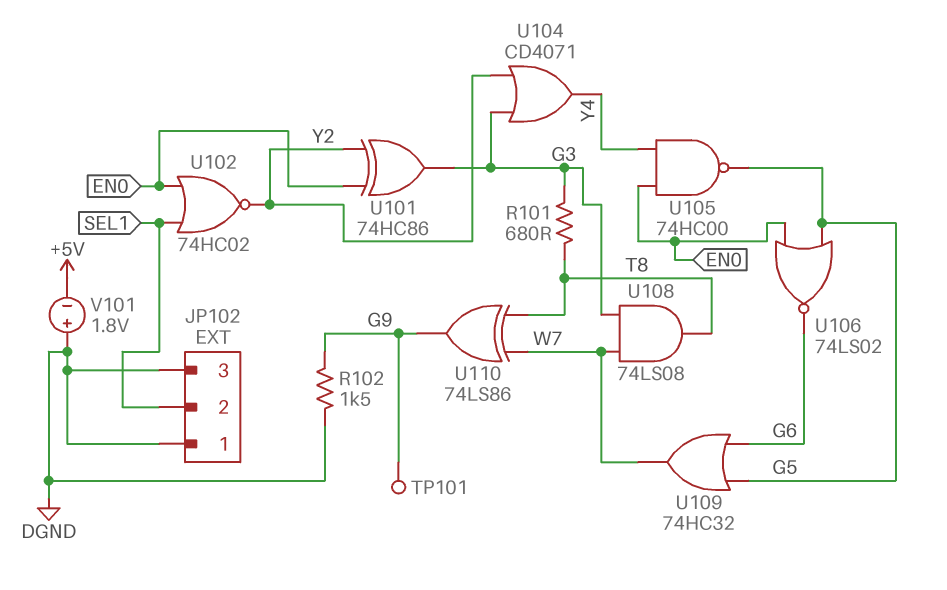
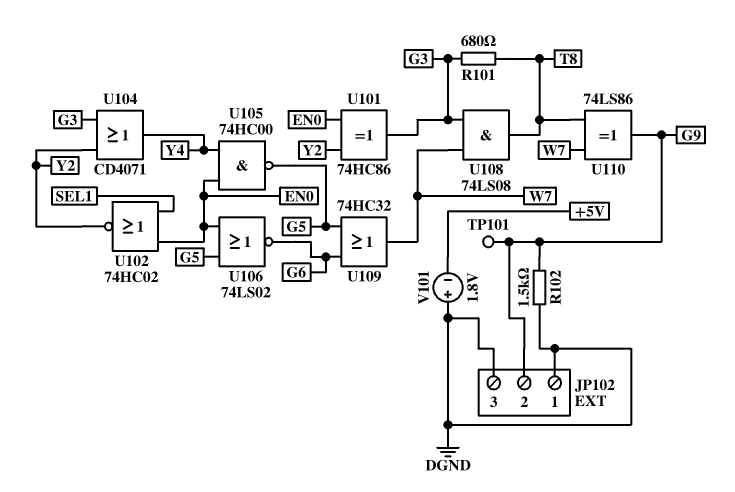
JP102 pin 2: SEL1 -> G9

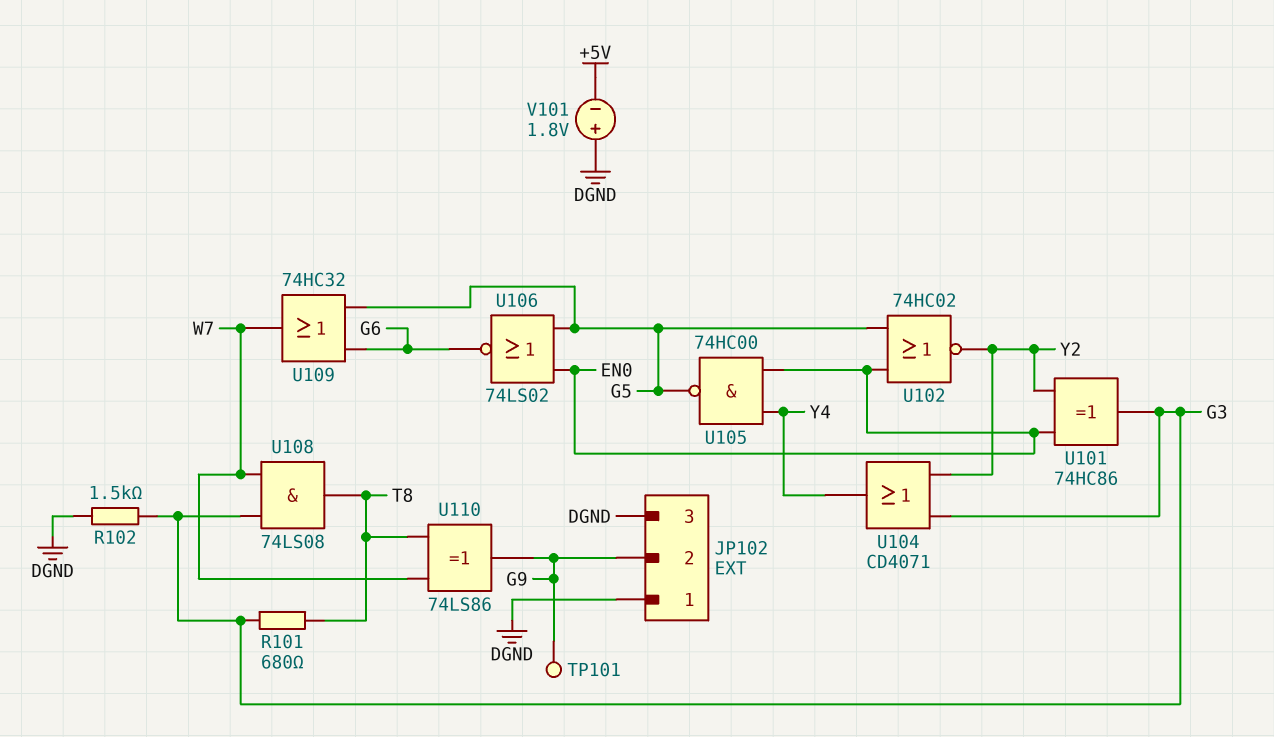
R102: 1.5k (DGND, G9) -> 1.5k (DGND, G3)
U102: NOR 74HC02 (in EN0, in SEL1, out Y2) -> NOR 74HC02 (in EN0, in G5, out Y2)

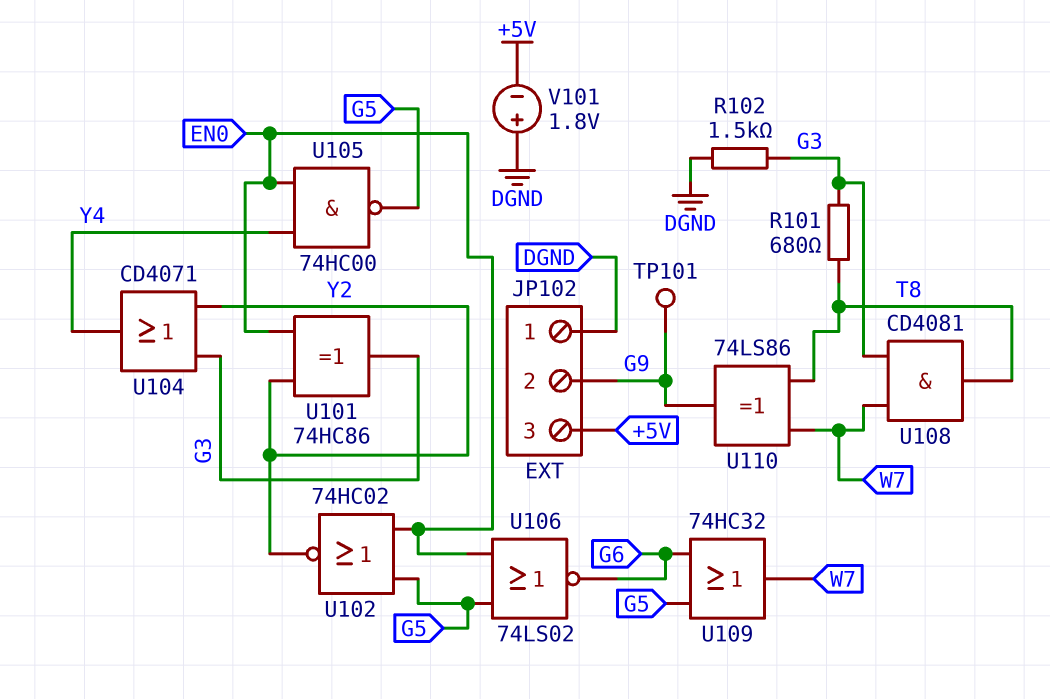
JP102 pin 3: DGND -> +5V
U108: AND 74LS08 (in G3, in W7, out T8) -> AND CD4081 (in G3, in W7, out T8)

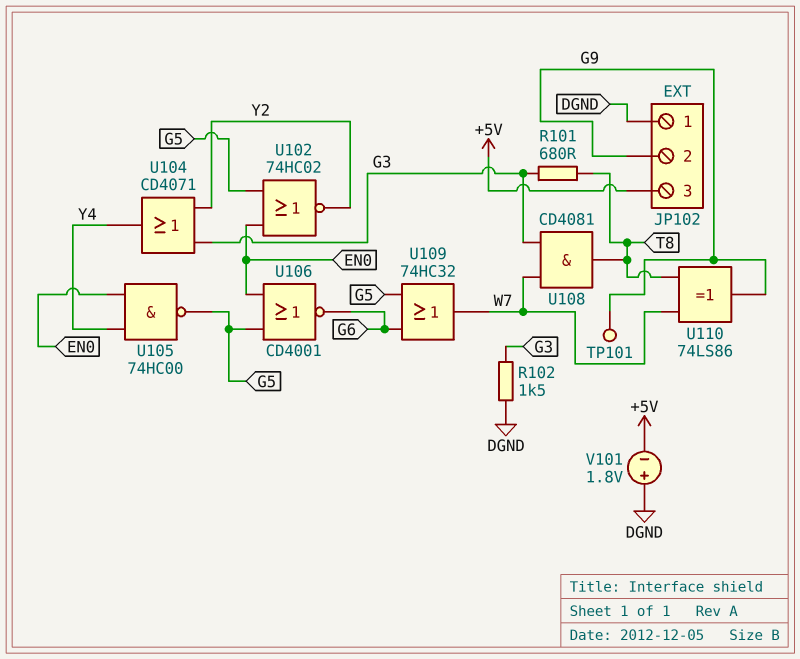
U101: XOR 74HC86 (in EN0, in Y2, out G3) -> none
U106: NOR 74LS02 (in EN0, in G5, out G6) -> NOR CD4001 (in EN0, in G5, out G6)

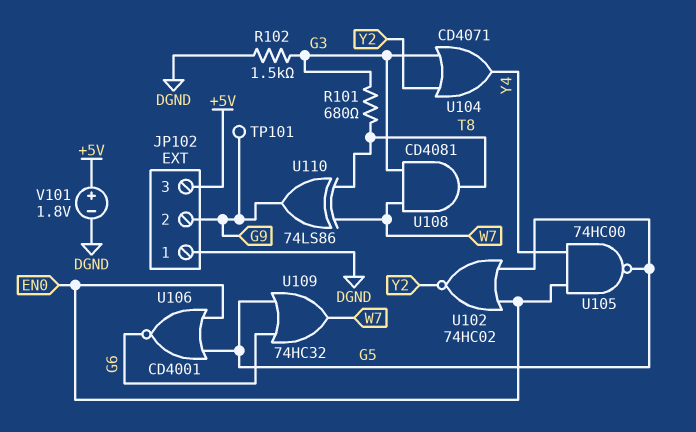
V101: 1.8V (plus DGND, minus +5V) -> 1.8V (plus +5V, minus DGND)

